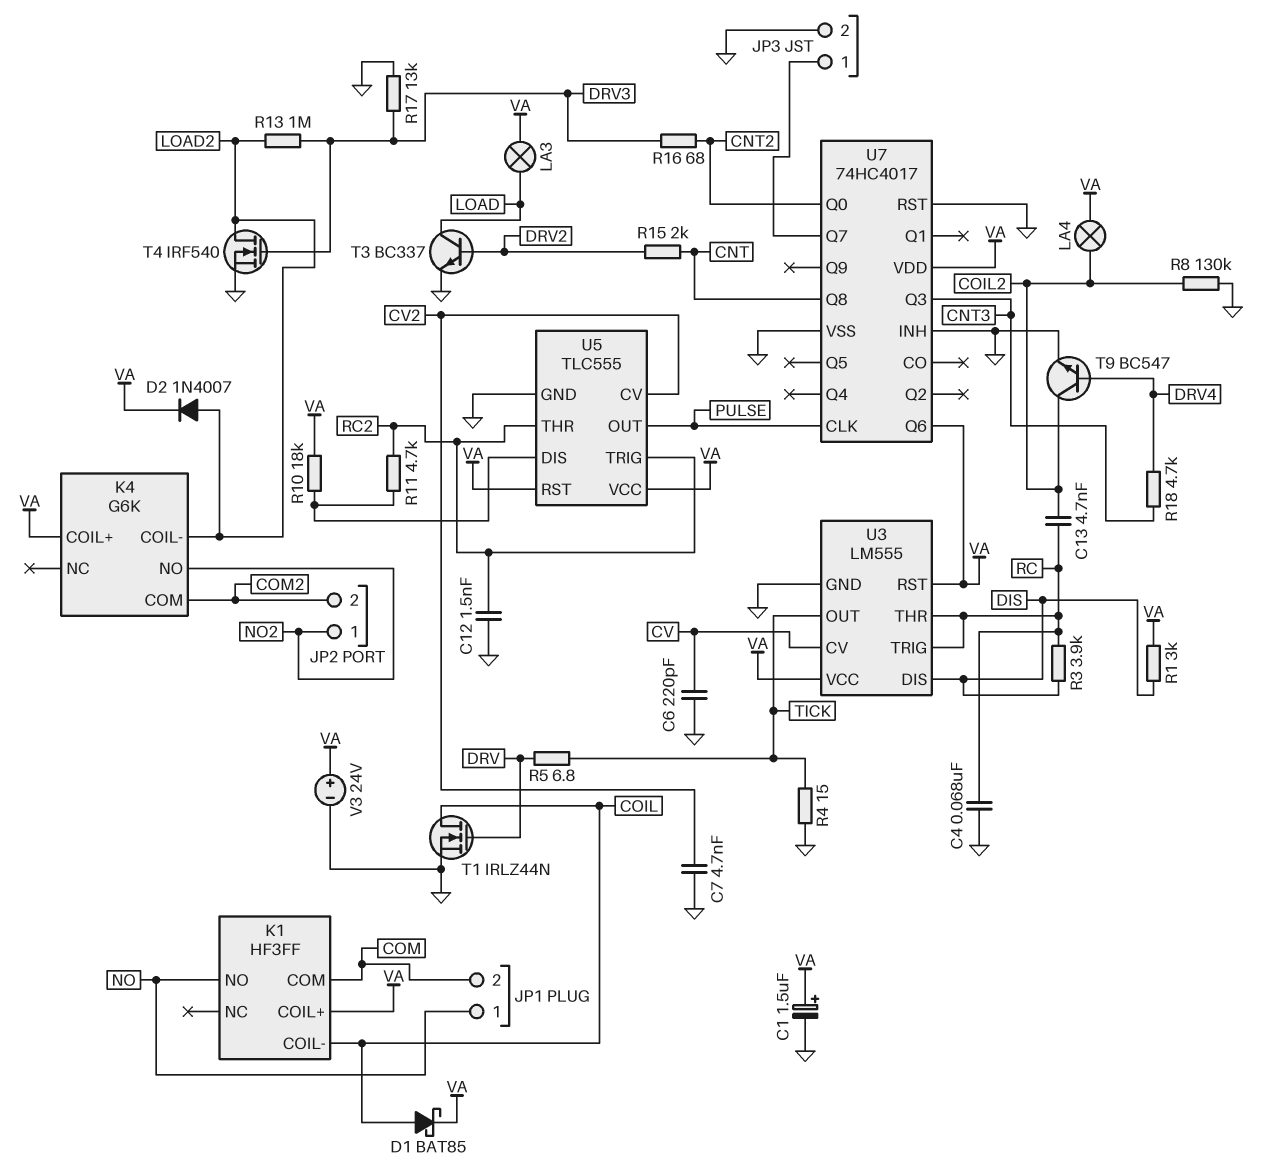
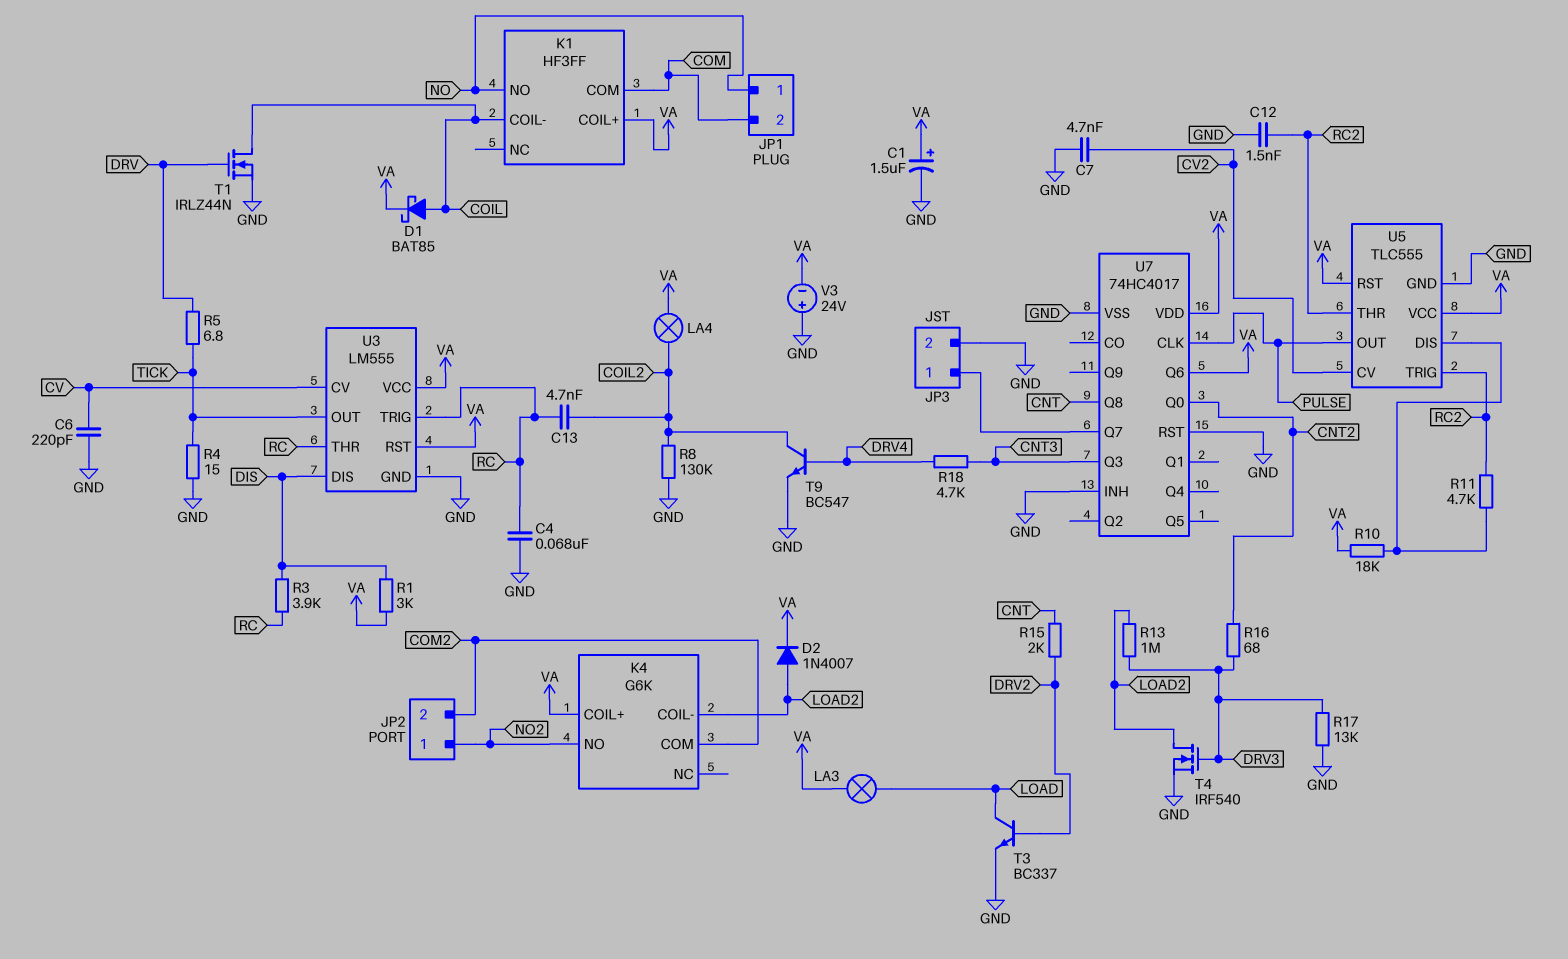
V3: 24V (plus VA, minus GND) -> 24V (plus GND, minus VA)

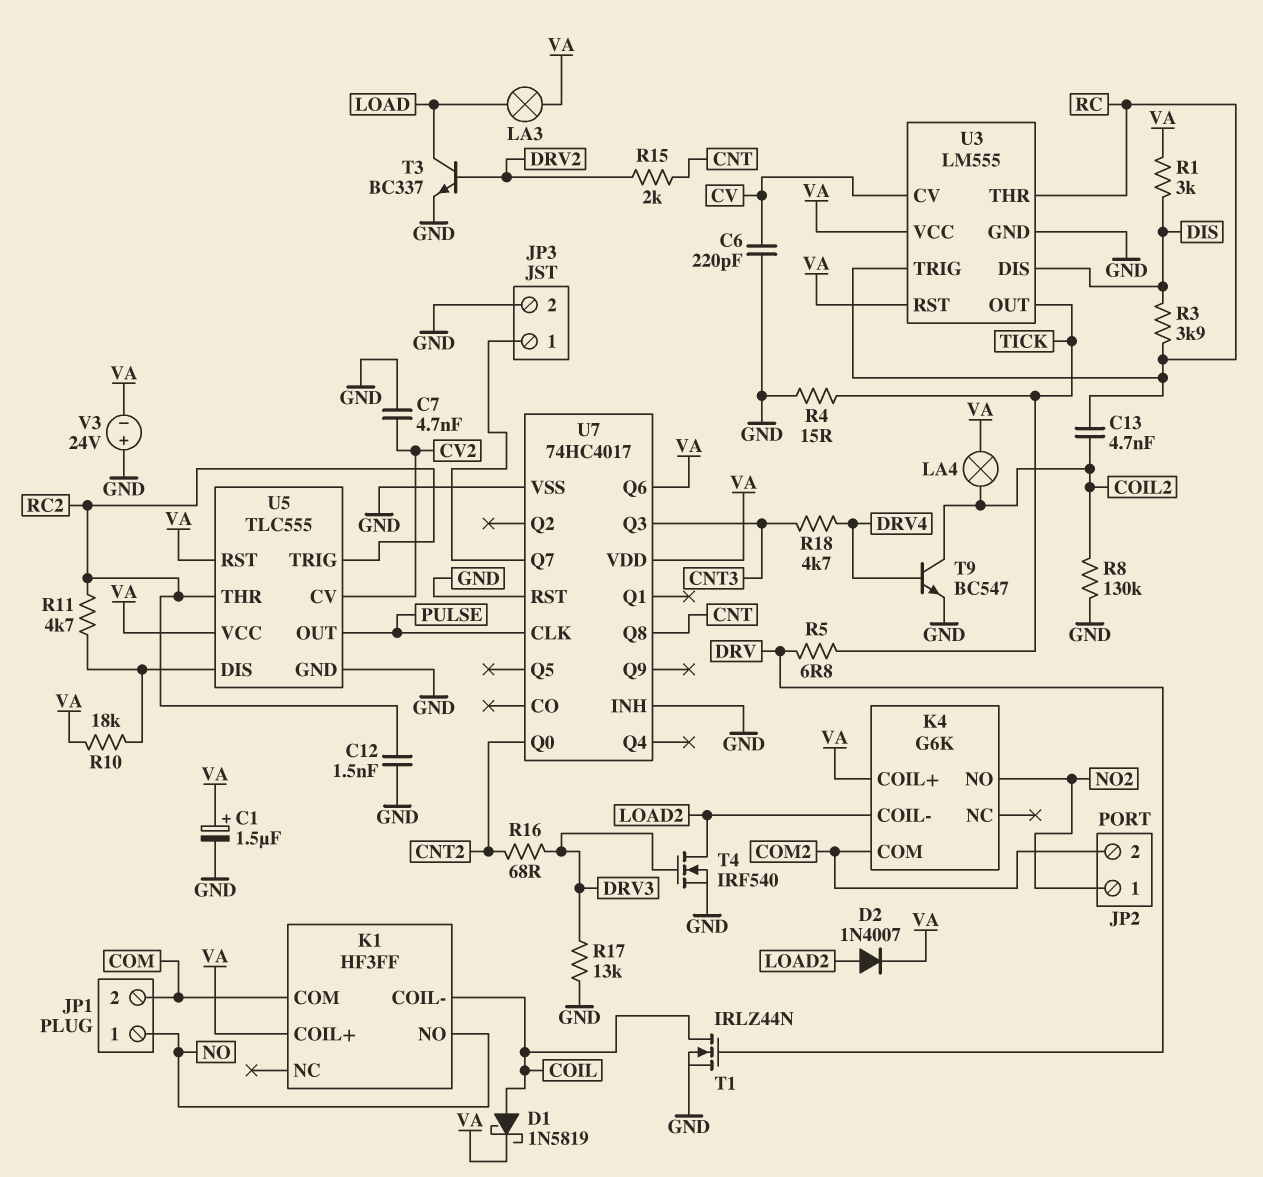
C4: 68nF (GND, RC) -> none
D1: schottky BAT85 (A COIL, K VA) -> schottky 1N5819 (A COIL, K VA)
R13: 1M (DRV3, LOAD2) -> none

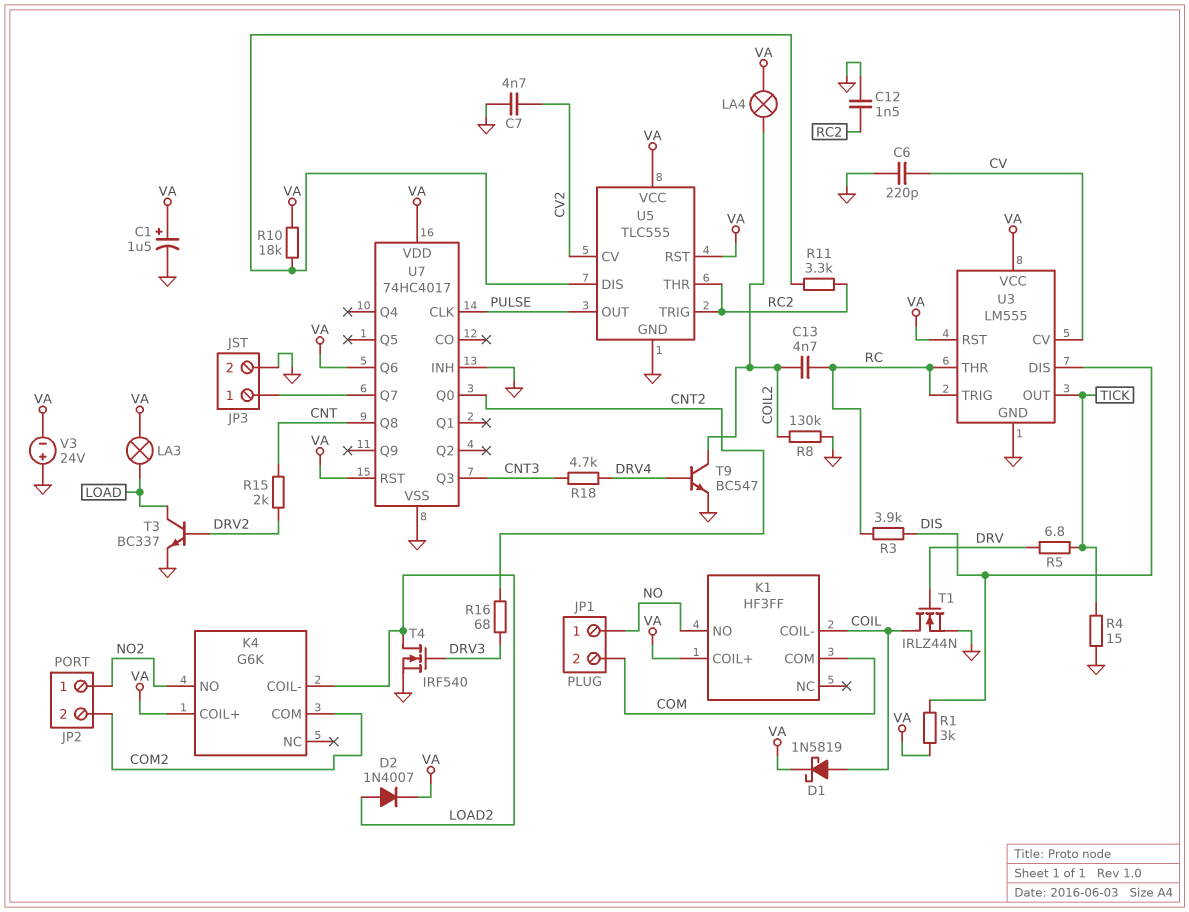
R11: 4.7k (RC2, U5/DIS) -> 3.3k (RC2, U5/DIS)
R17: 13k (DRV3, GND) -> none
U7 pin RST: GND -> VA

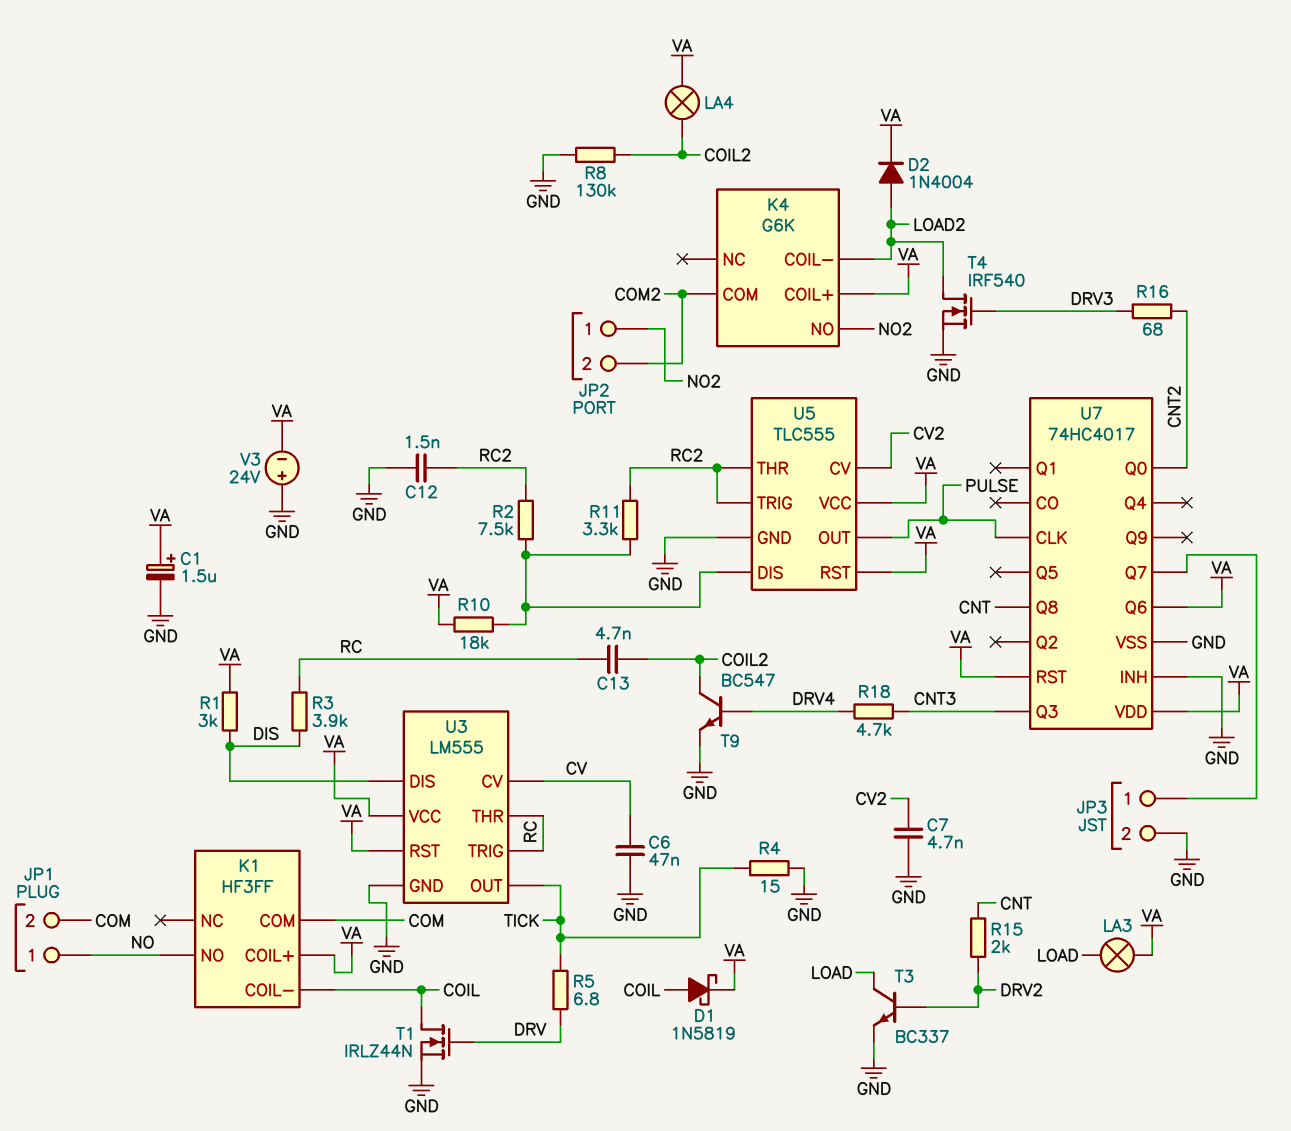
C6: 220pF (CV, GND) -> 47nF (CV, GND)
D2: diode 1N4007 (A LOAD2, K VA) -> diode 1N4004 (A LOAD2, K VA)
R2: none -> 7.5k (RC2, U5/DIS)

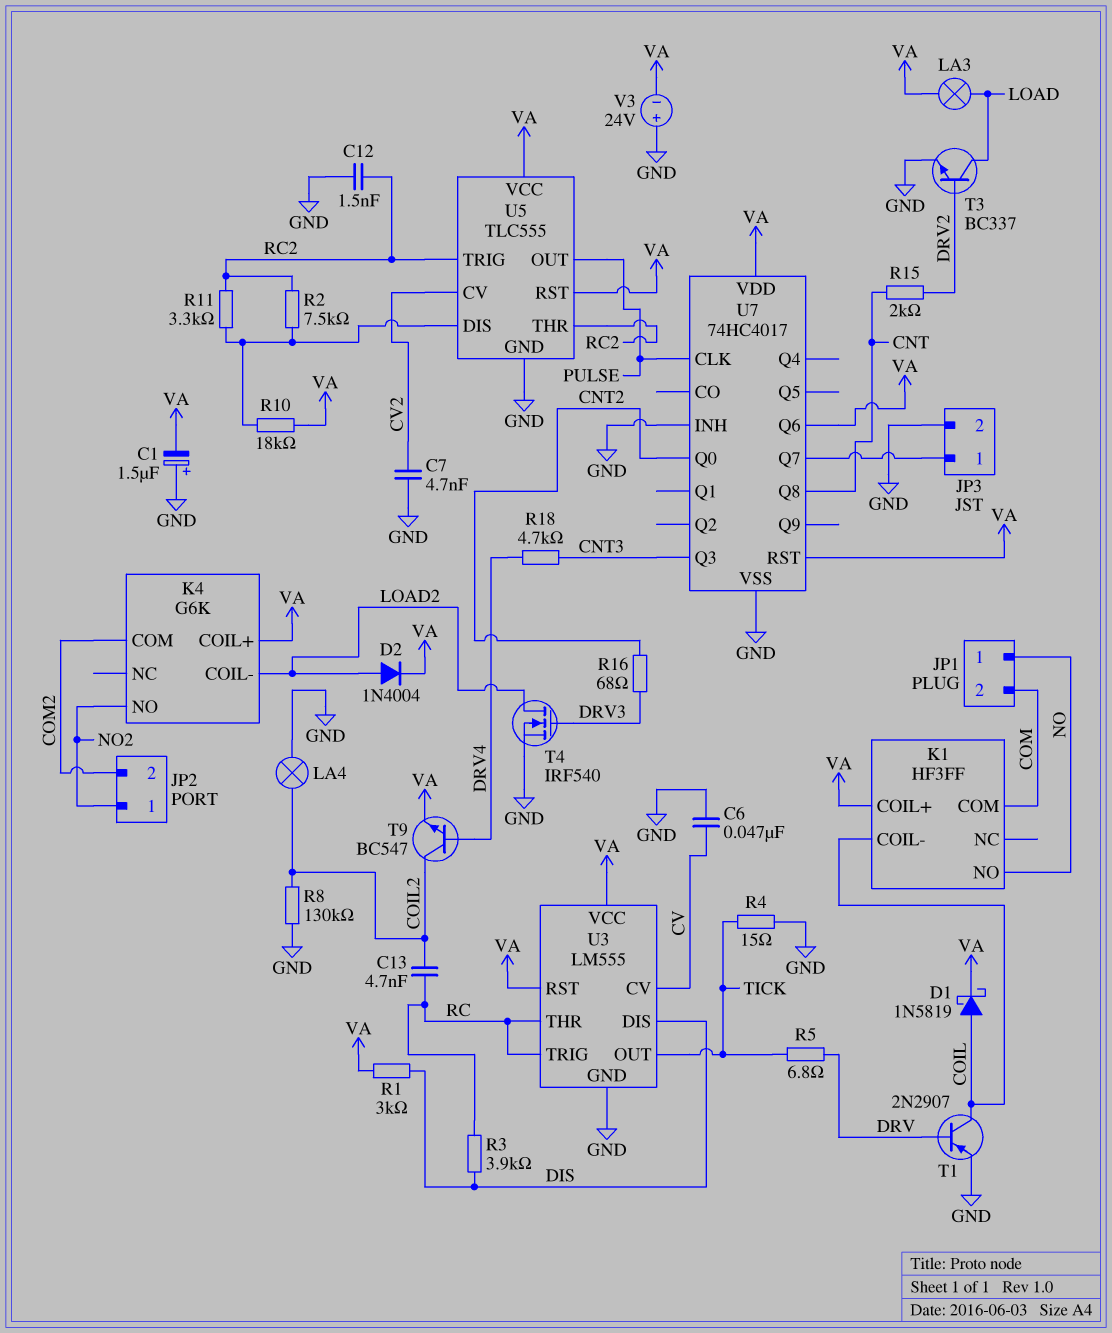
C1: 1.5uF (plus VA, minus GND) -> 1.5uF (plus GND, minus VA)
LA4: lamp (COIL2, VA) -> lamp (COIL2, GND)
T1: NMOS IRLZ44N (G DRV, D COIL, S GND) -> PNP 2N2907 (B DRV, C COIL, E GND)
T9: NPN BC547 (B DRV4, C COIL2, E GND) -> NPN BC547 (B DRV4, C COIL2, E VA)

